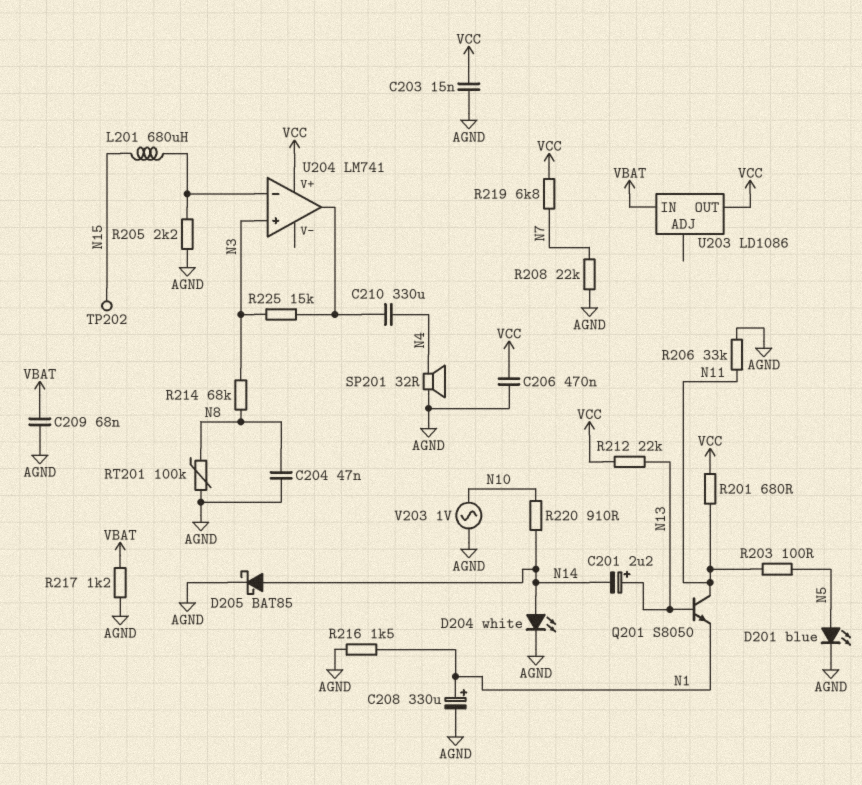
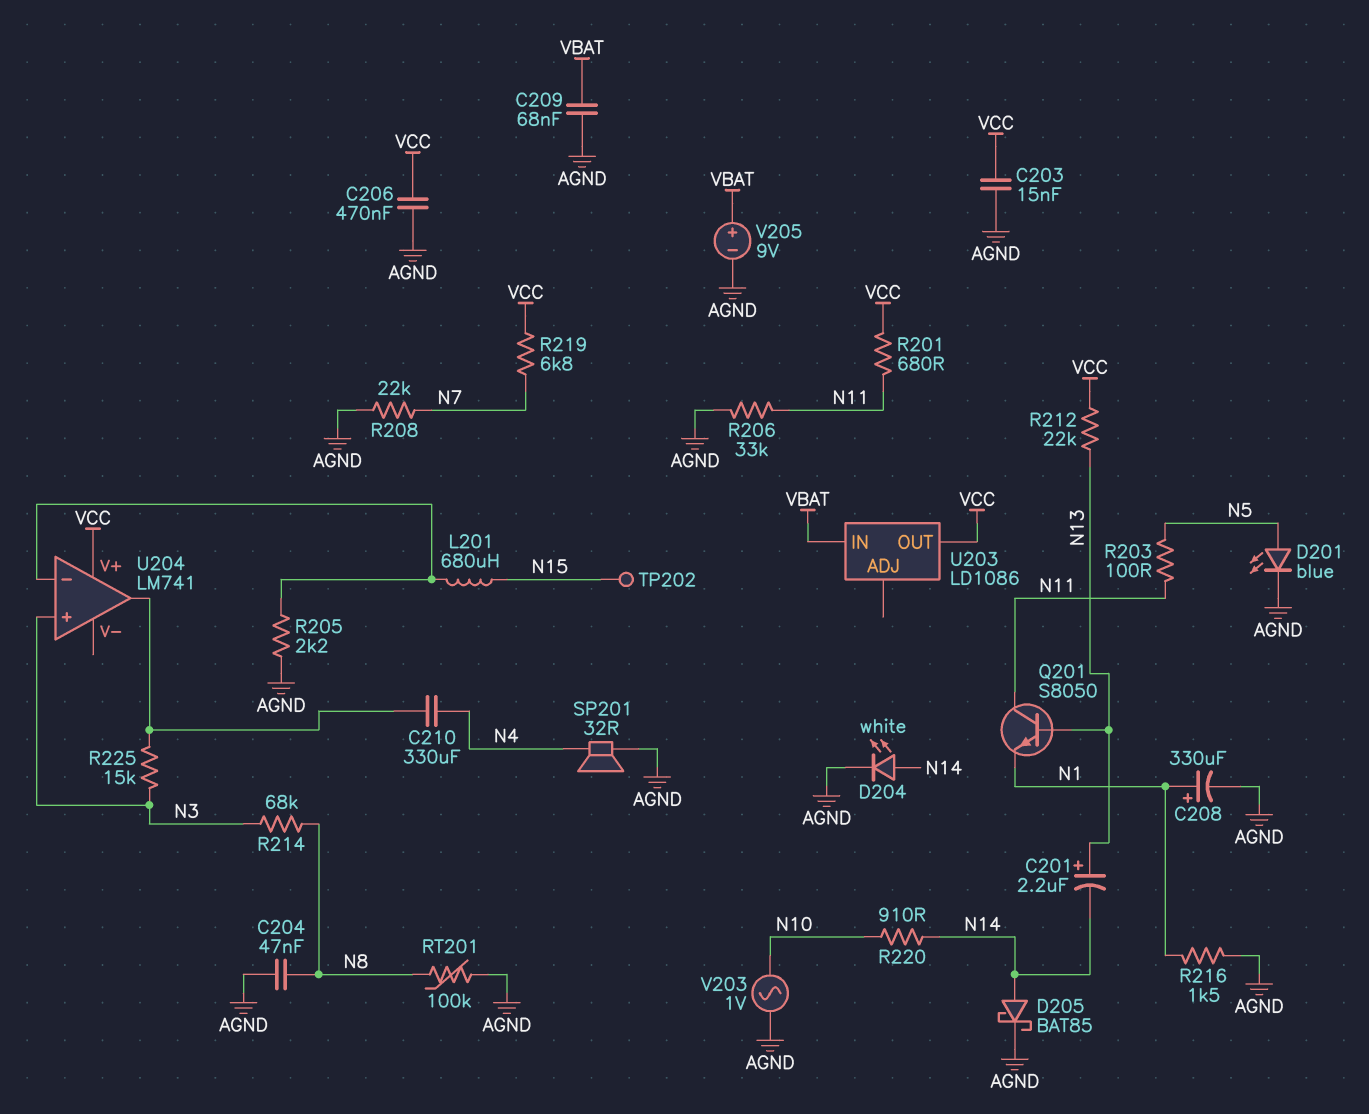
R217: 1.2k (AGND, VBAT) -> none
V205: none -> 9V (plus VBAT, minus AGND)

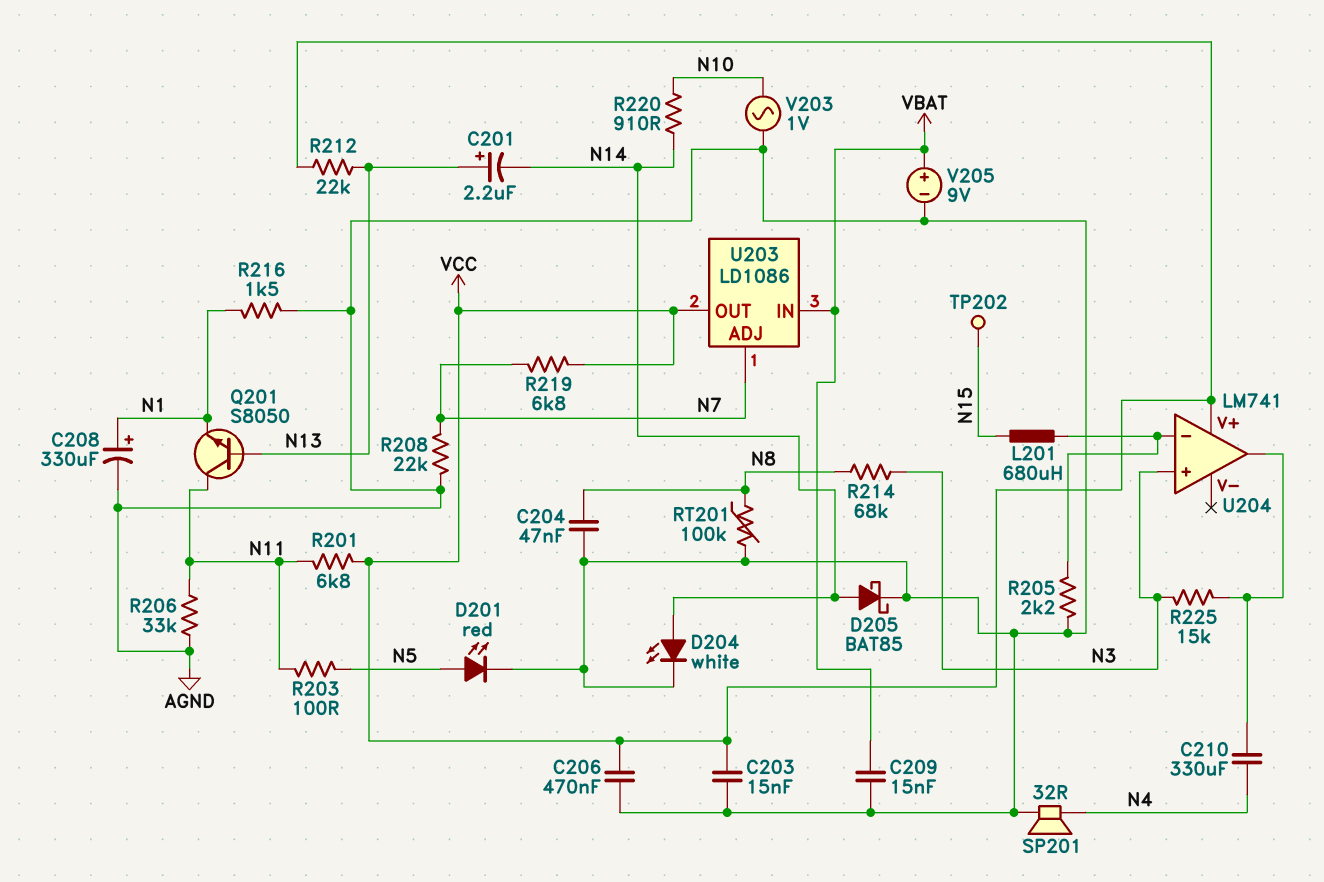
C209: 68nF (AGND, VBAT) -> 15nF (AGND, VBAT)
D201: LED blue (A N5, K AGND) -> LED red (A N5, K AGND)
R201: 680 (N11, VCC) -> 6.8k (N11, VCC)
U203 pin ADJ: none -> N7

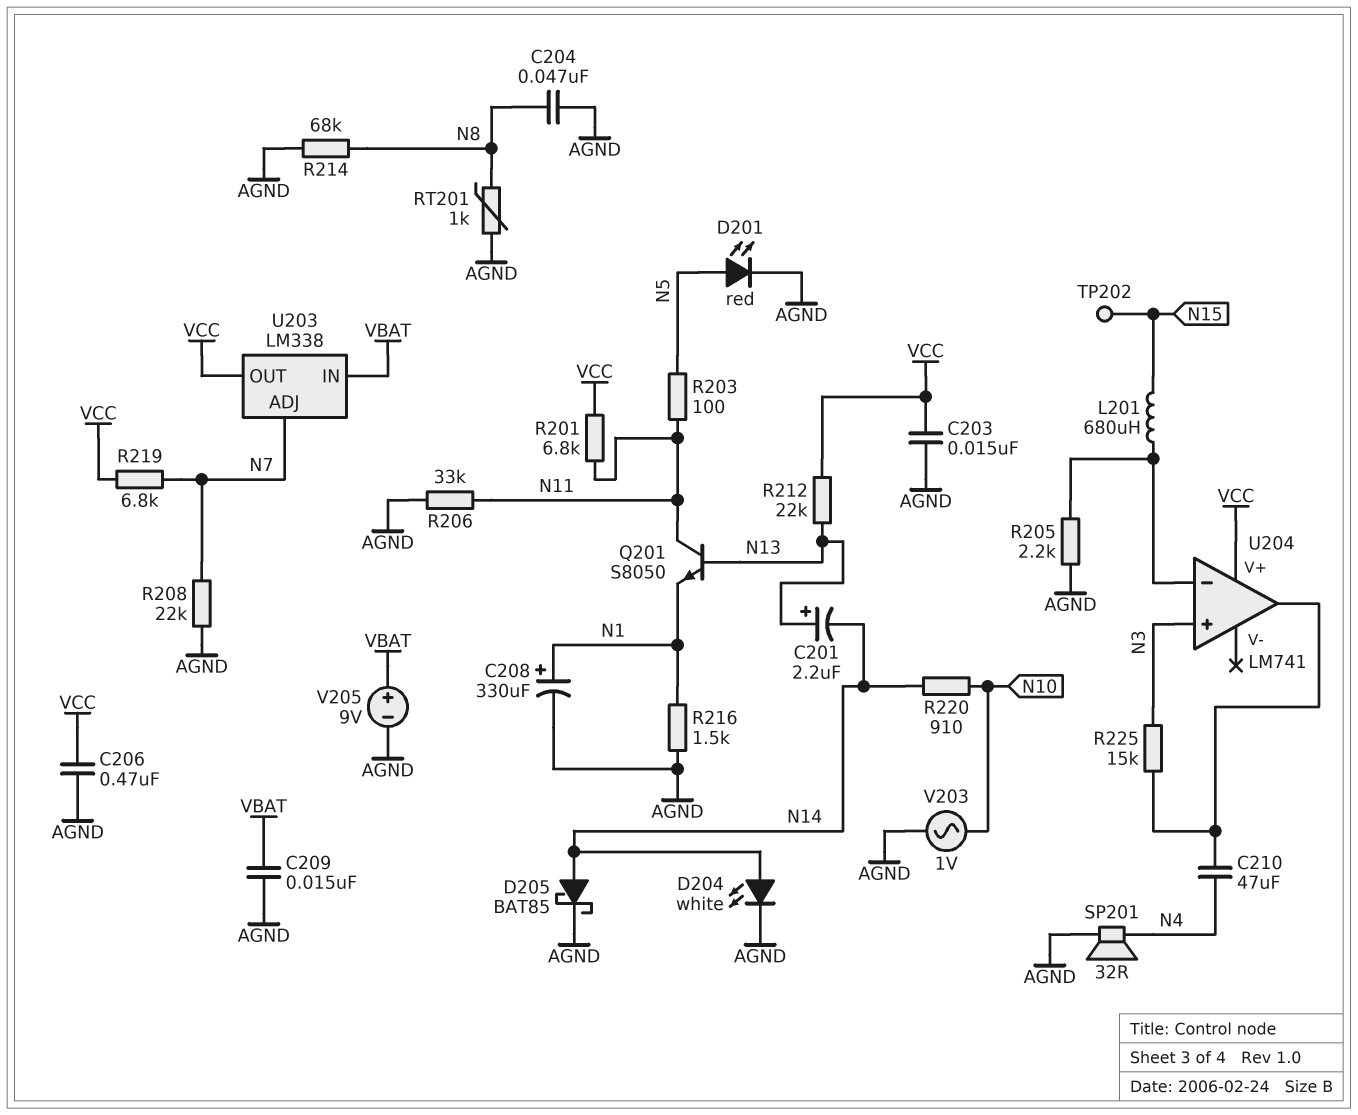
C210: 330uF (N4, U204/out) -> 47uF (N4, U204/out)
R214: 68k (N3, N8) -> 68k (AGND, N8)
RT201: 100k (AGND, N8) -> 1k (AGND, N8)
U203: LD1086 -> LM338

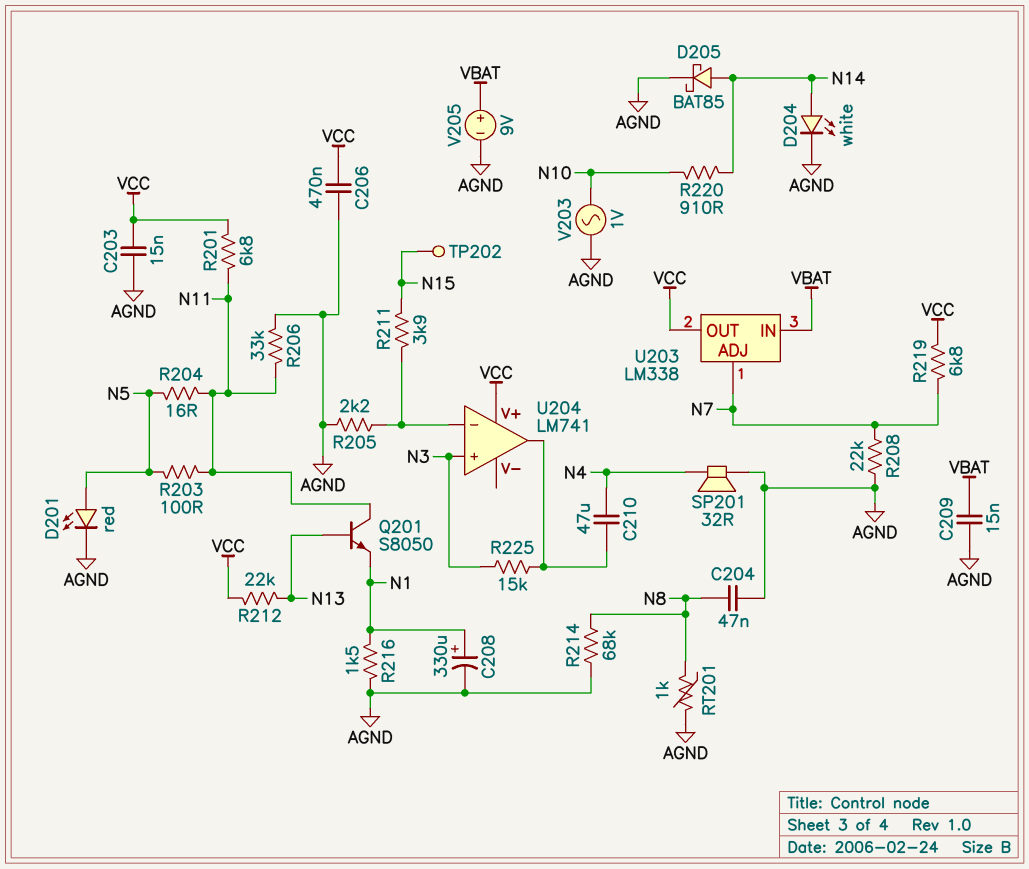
C201: 2.2uF (plus N13, minus N14) -> none
L201: 680uH (N15, U204/in-) -> none
R204: none -> 16 (N5, N11)
R211: none -> 3.9k (N15, U204/in-)

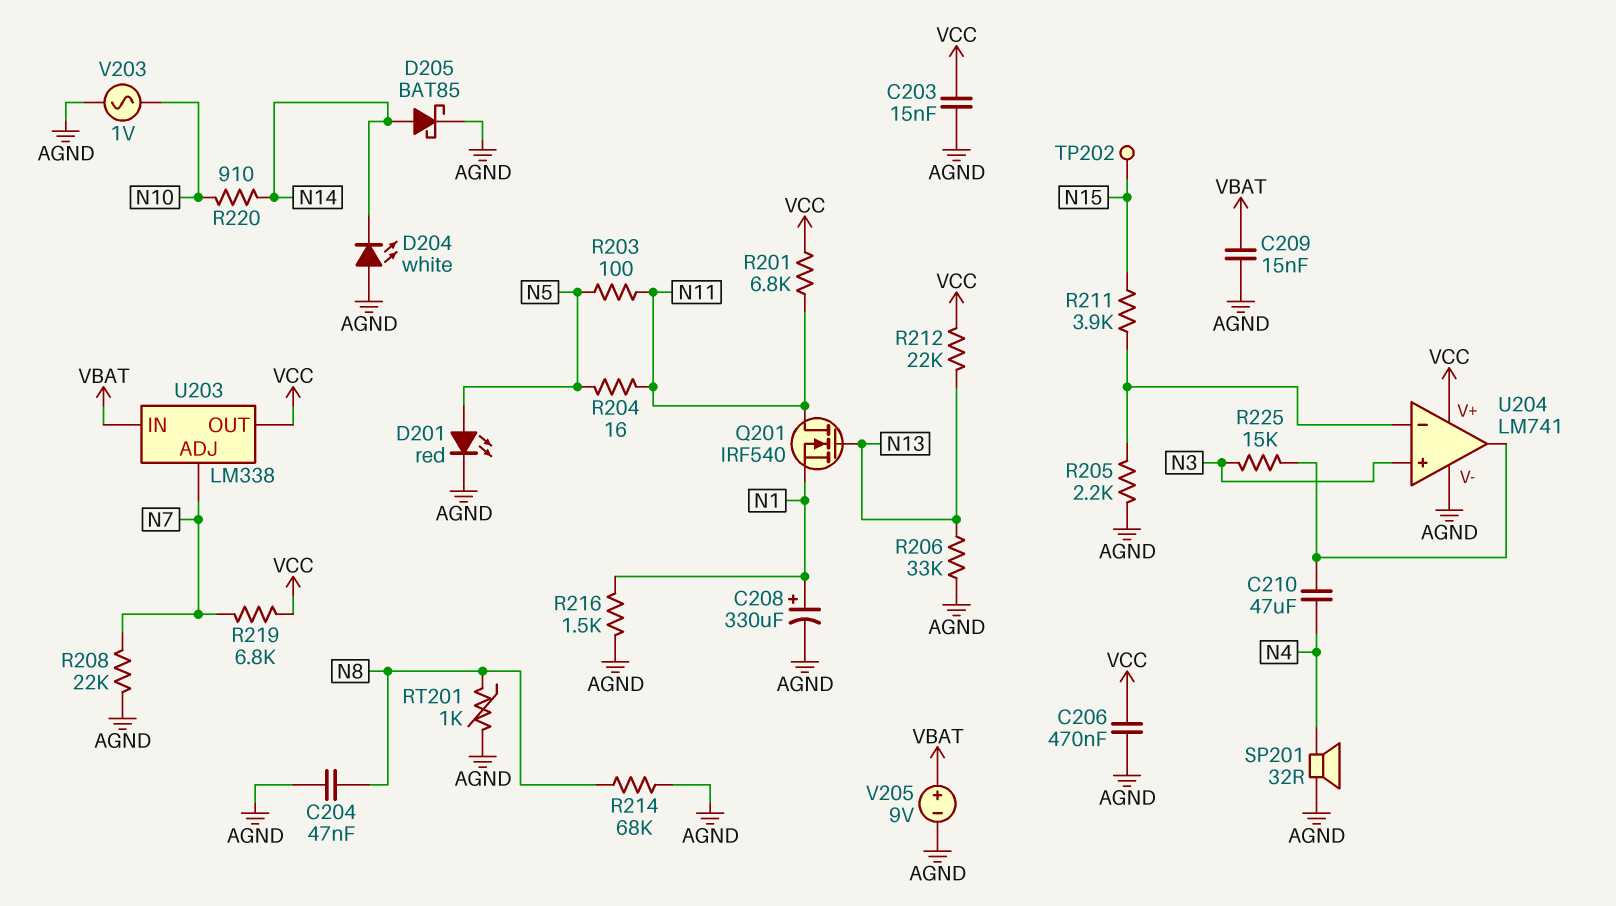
D204: LED white (A N14, K AGND) -> LED white (A AGND, K N14)
Q201: NPN S8050 (B N13, C N11, E N1) -> NMOS IRF540 (G N13, D N11, S N1)
R206: 33k (AGND, N11) -> 33k (AGND, N13)
U204 pin V-: none -> AGND

